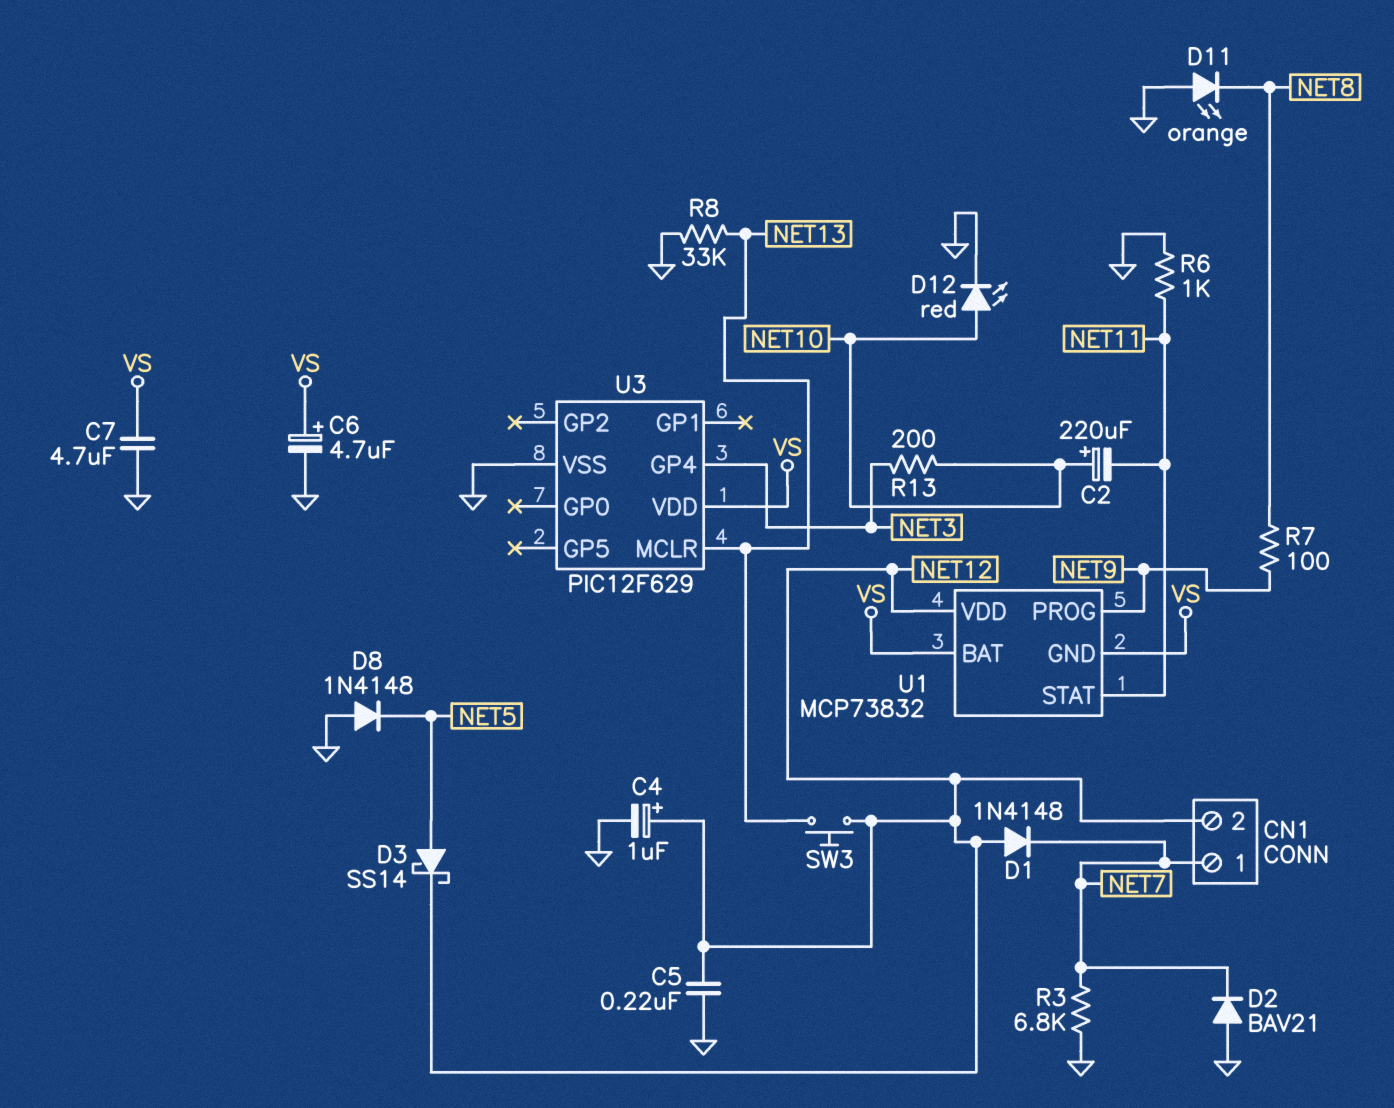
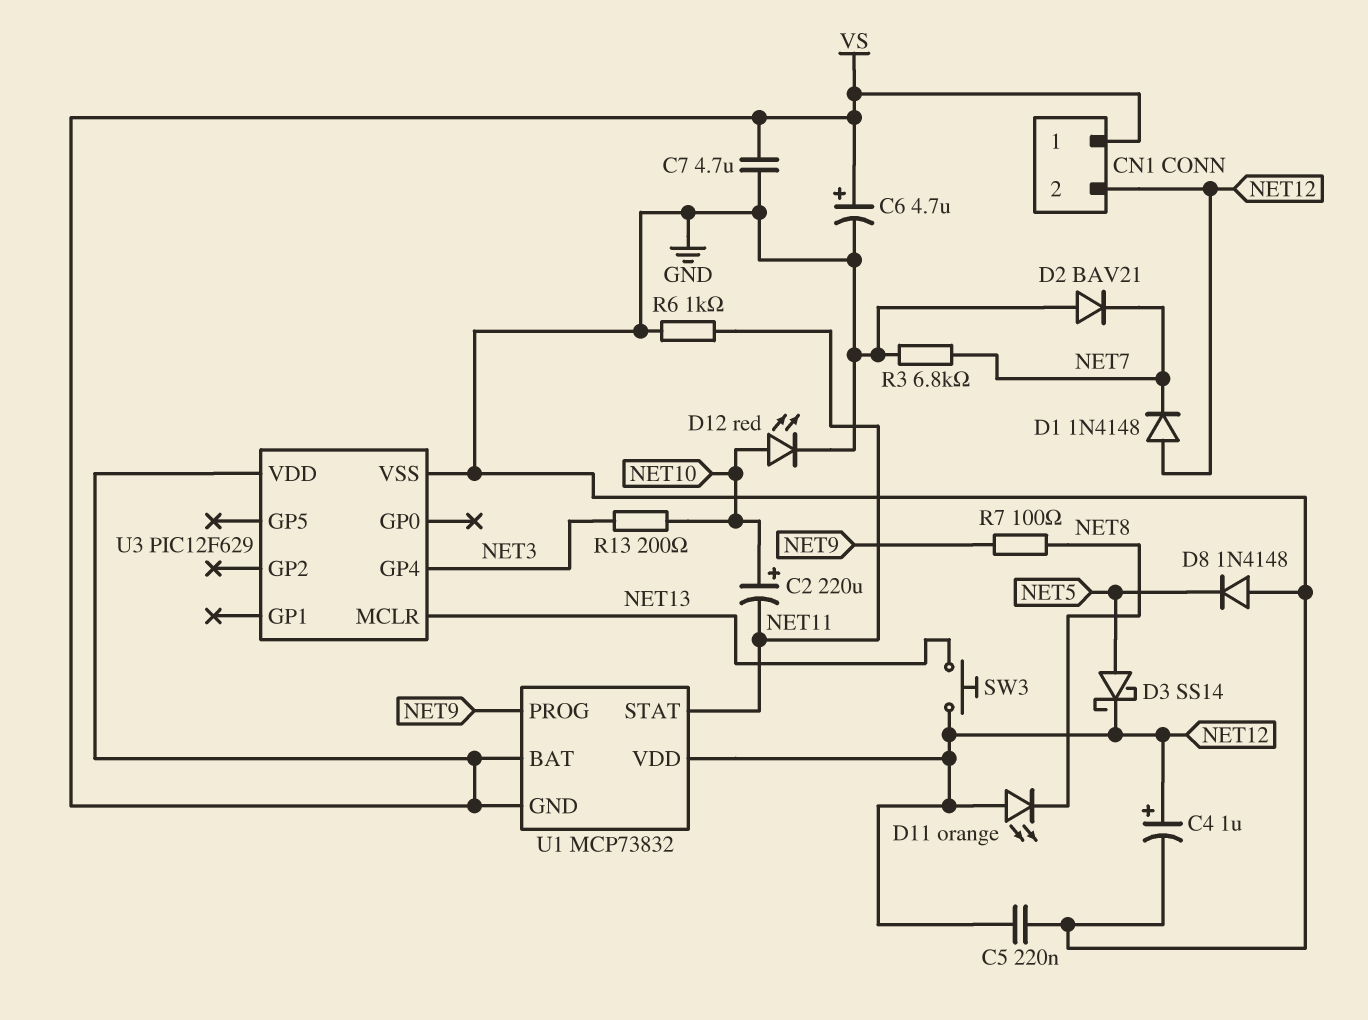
CN1 pin 1: NET7 -> VS
D11: LED orange (A GND, K NET8) -> LED orange (A NET12, K NET8)
R8: 33k (GND, NET13) -> none

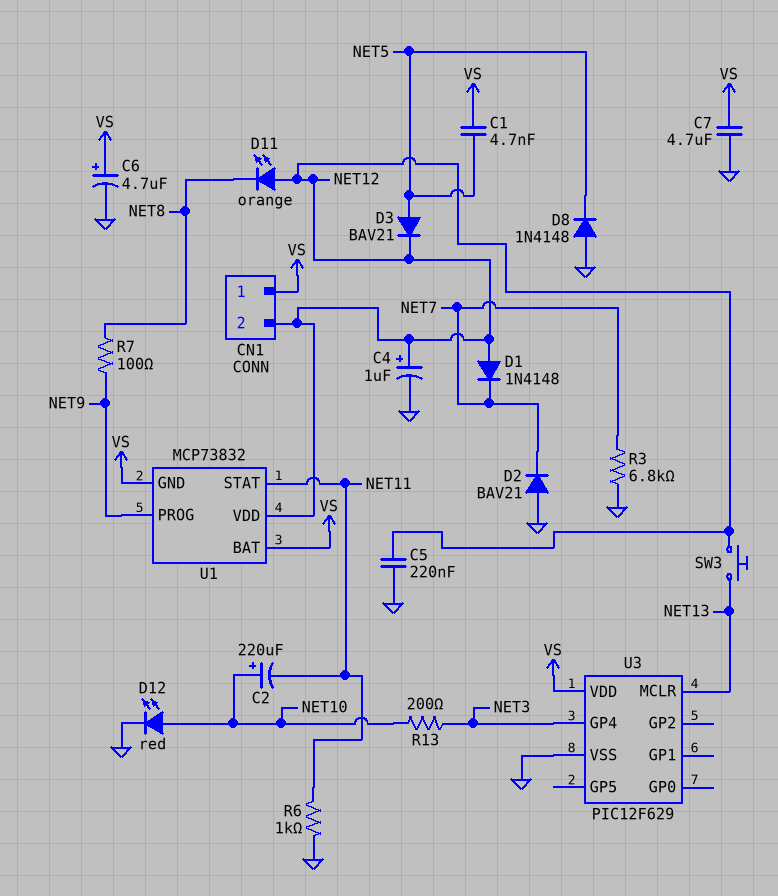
C1: none -> 4.7nF (NET5, VS)
D3: schottky SS14 (A NET5, K NET12) -> diode BAV21 (A NET5, K NET12)

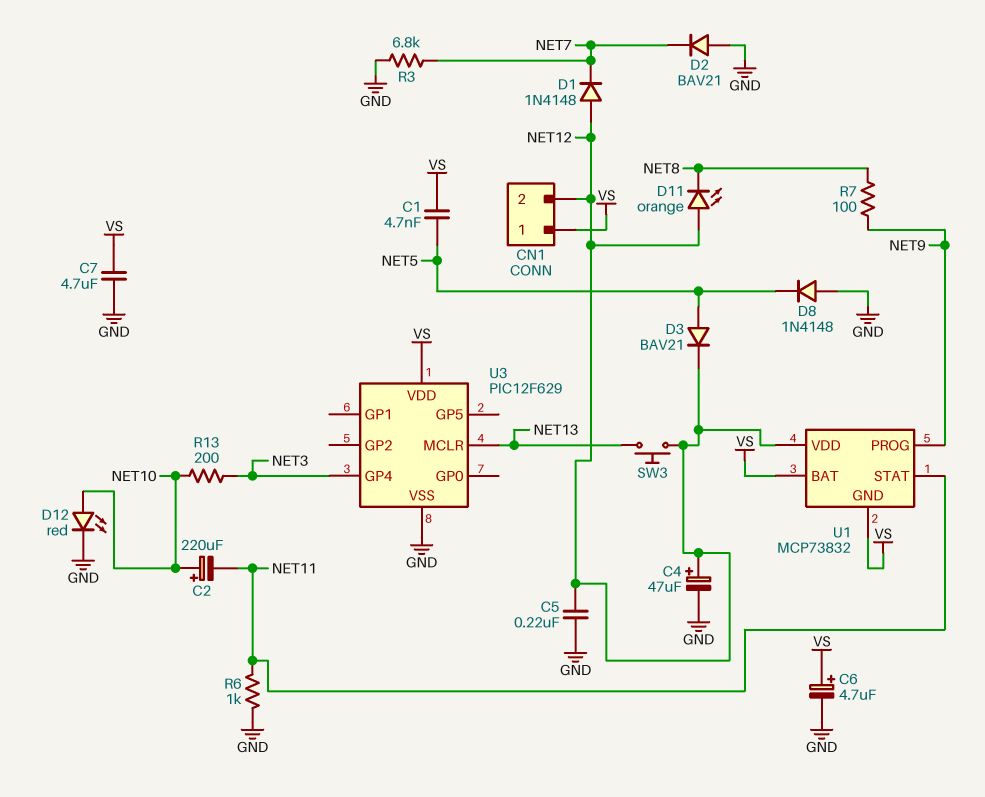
C4: 1uF (plus NET12, minus GND) -> 47uF (plus NET12, minus GND)

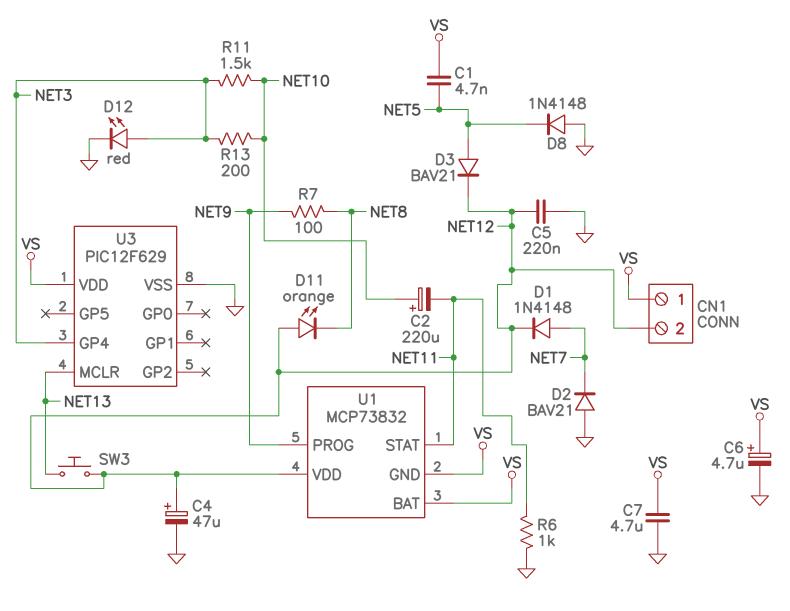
D1: diode 1N4148 (A NET12, K NET7) -> diode 1N4148 (A NET7, K NET12)
D12: LED red (A NET10, K GND) -> LED red (A NET3, K GND)
R3: 6.8k (GND, NET7) -> none
R11: none -> 1.5k (NET3, NET10)

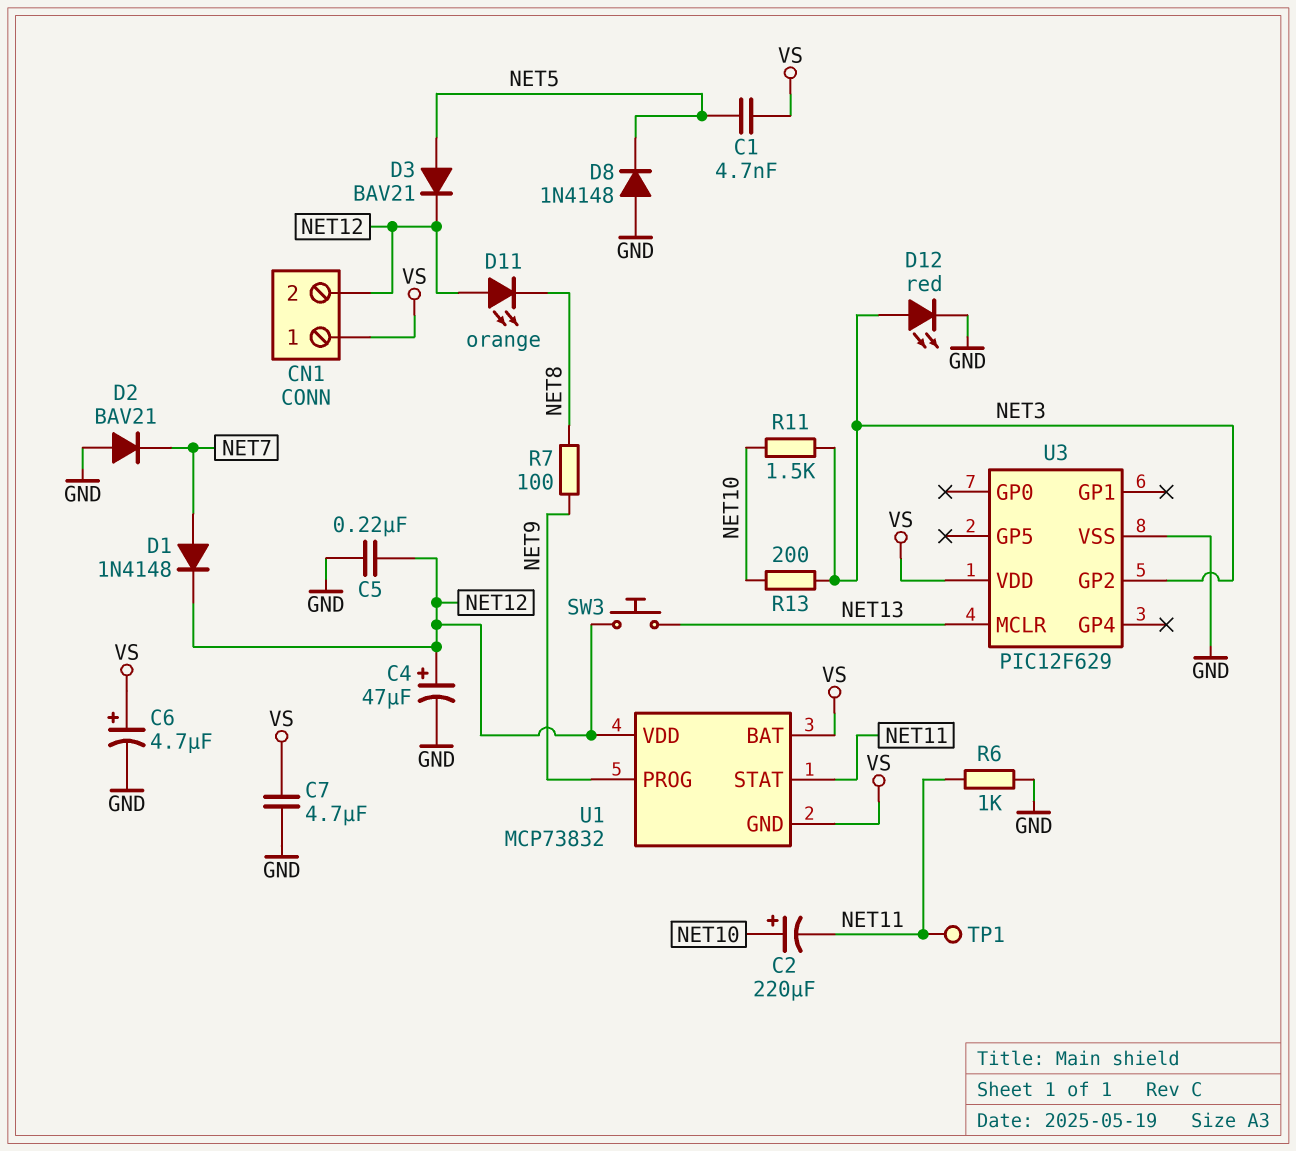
TP1: none -> test point (NET11)
U3 pin GP2: none -> NET3
U3 pin GP4: NET3 -> none

